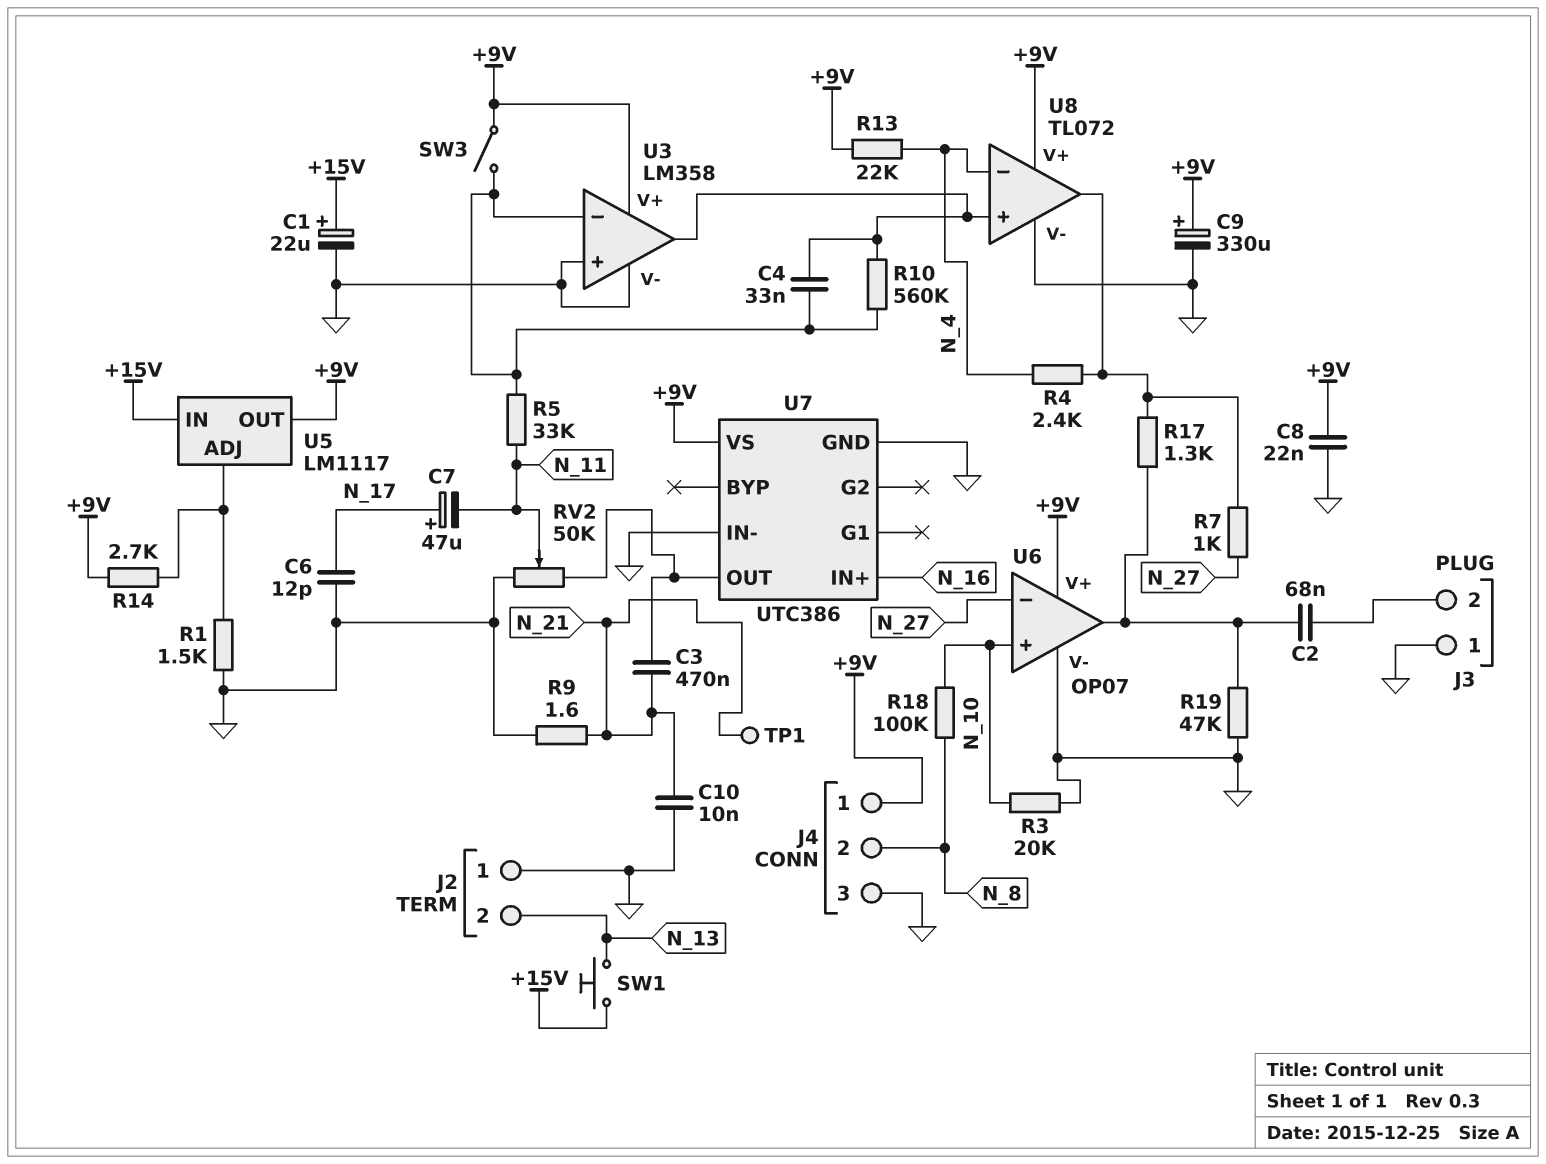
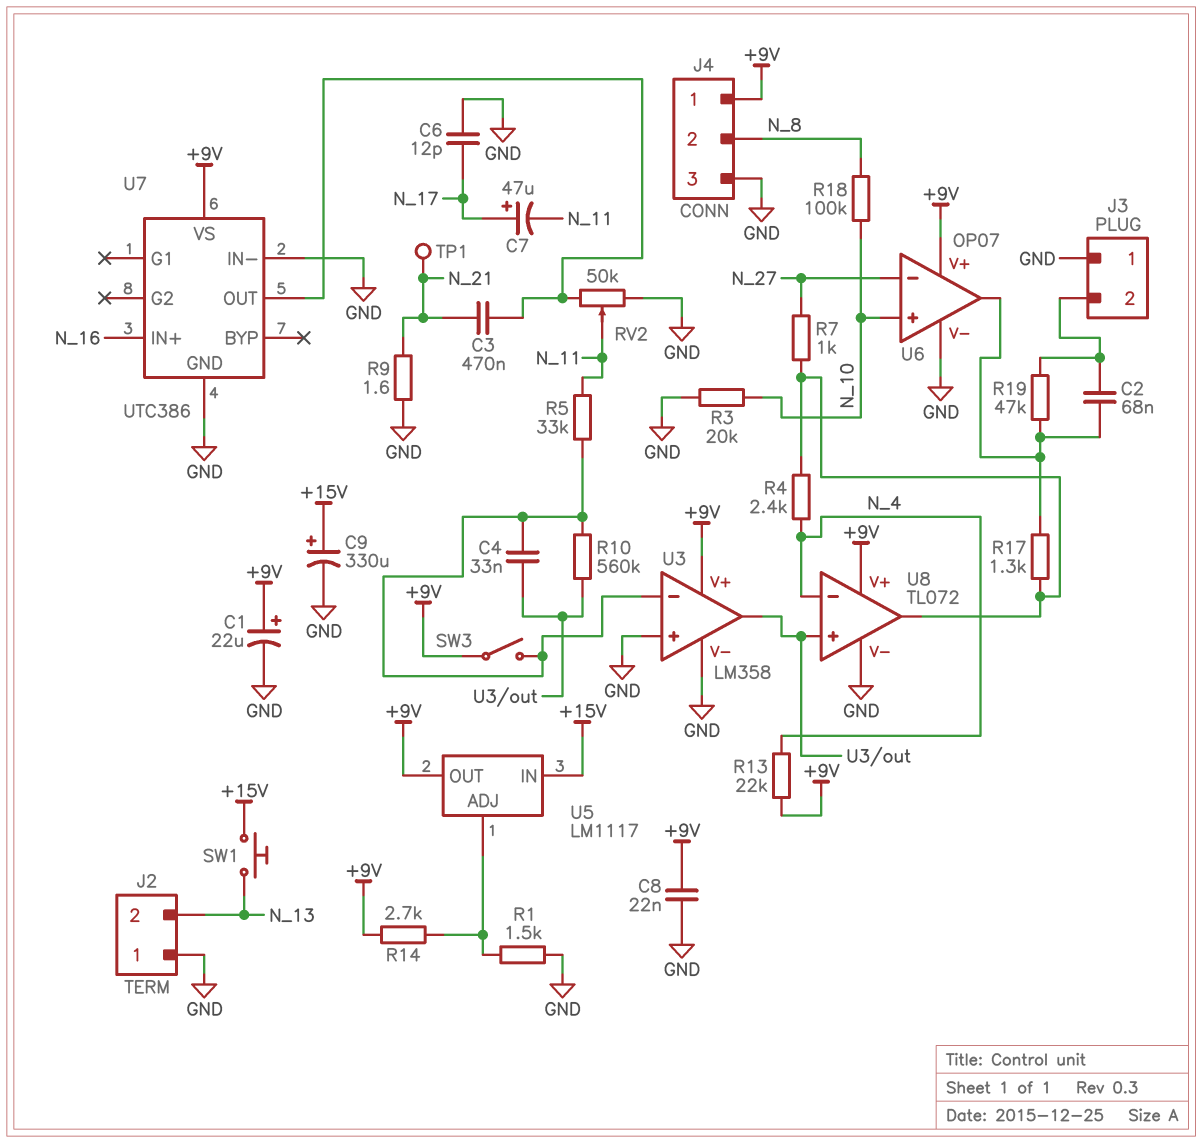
C1: 22uF (plus +15V, minus GND) -> 22uF (plus +9V, minus GND)
C9: 330uF (plus +9V, minus GND) -> 330uF (plus +15V, minus GND)
C10: 10nF (GND, N_21) -> none
R19: 47k (GND, U6/out) -> 47k (J3/2, U6/out)

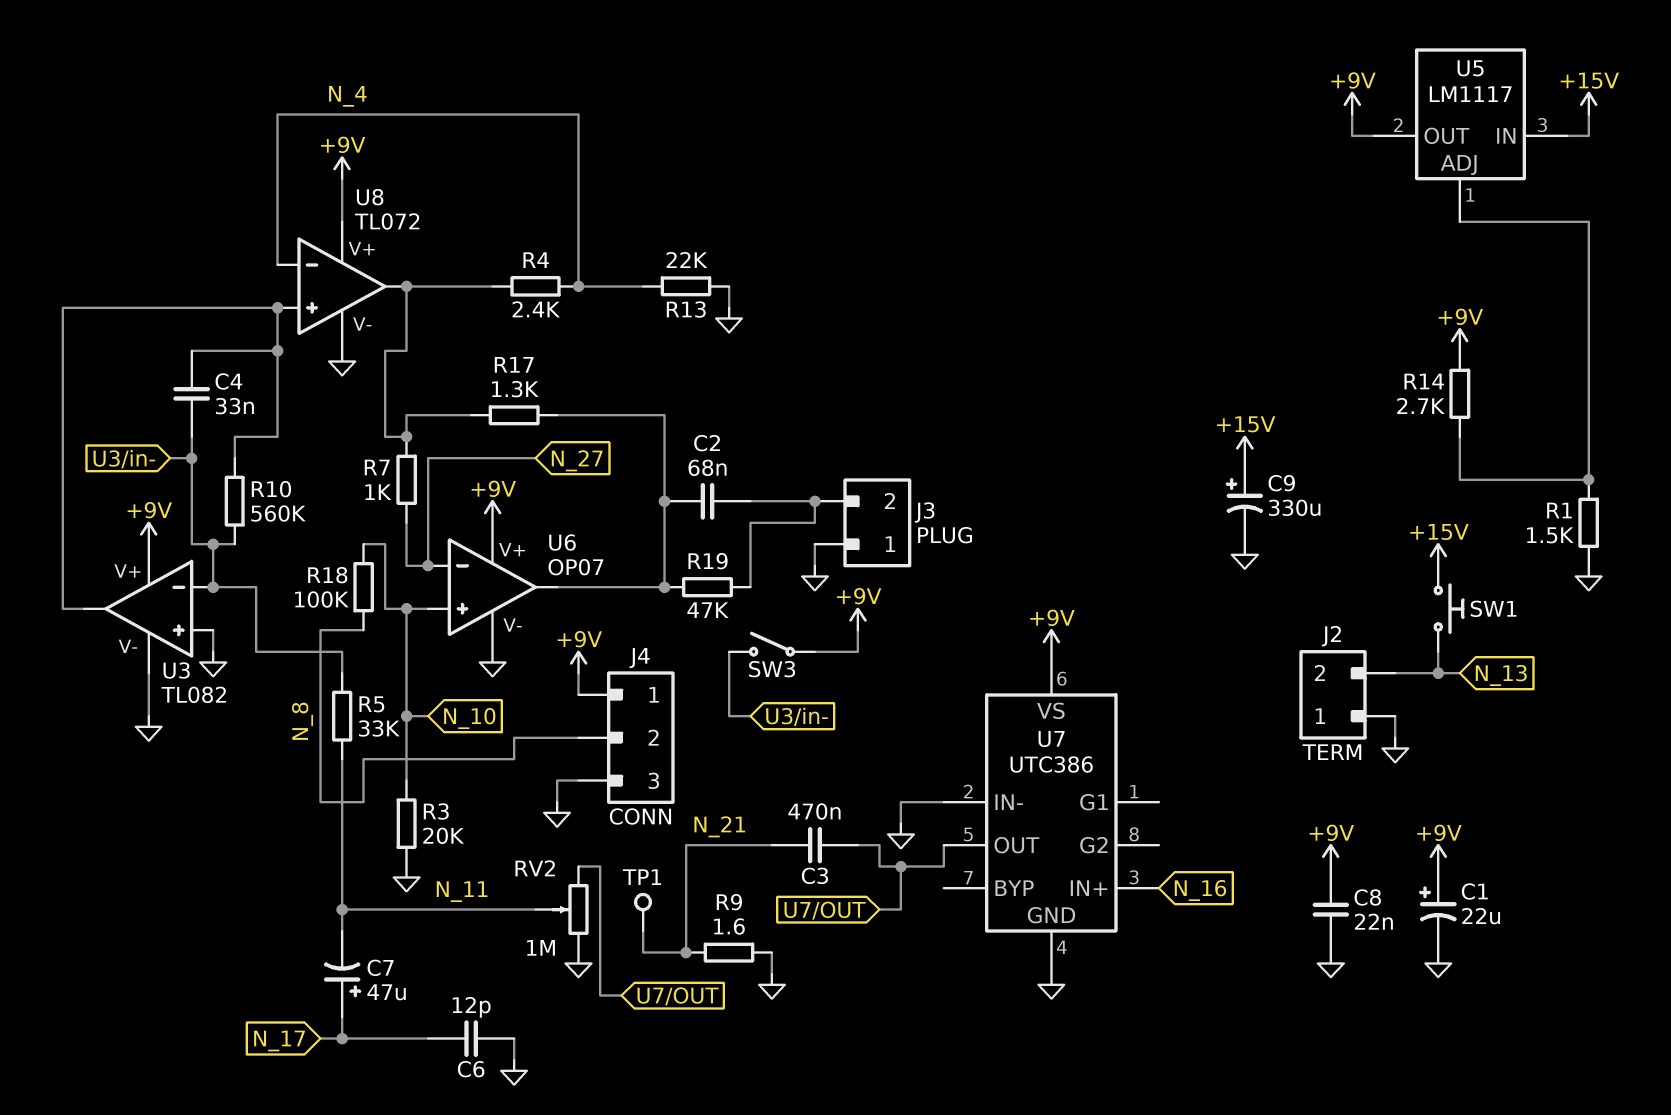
R13: 22k (+9V, N_4) -> 22k (GND, N_4)
RV2: 50k (GND, U7/OUT, wiper N_11) -> 1M (GND, U7/OUT, wiper N_11)
U3: LM358 -> TL082

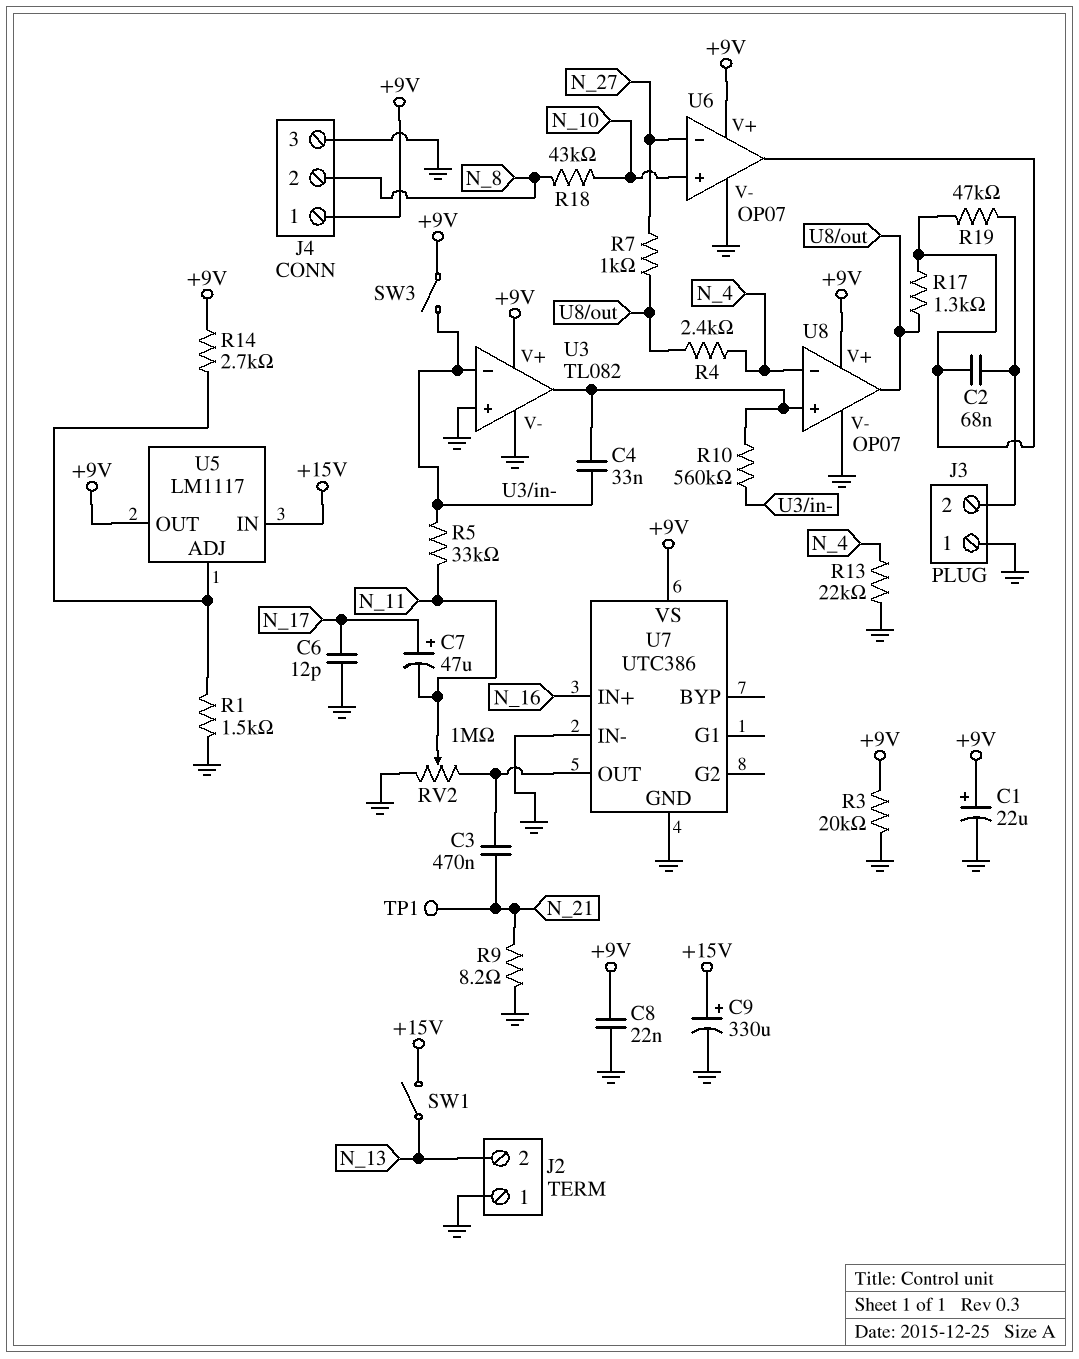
R3: 20k (GND, N_10) -> 20k (+9V, GND)
R9: 1.6 (GND, N_21) -> 8.2 (GND, N_21)
R18: 100k (N_8, N_10) -> 43k (N_8, N_10)
SW1: button (+15V, N_13) -> switch (+15V, N_13)
U8: TL072 -> OP07

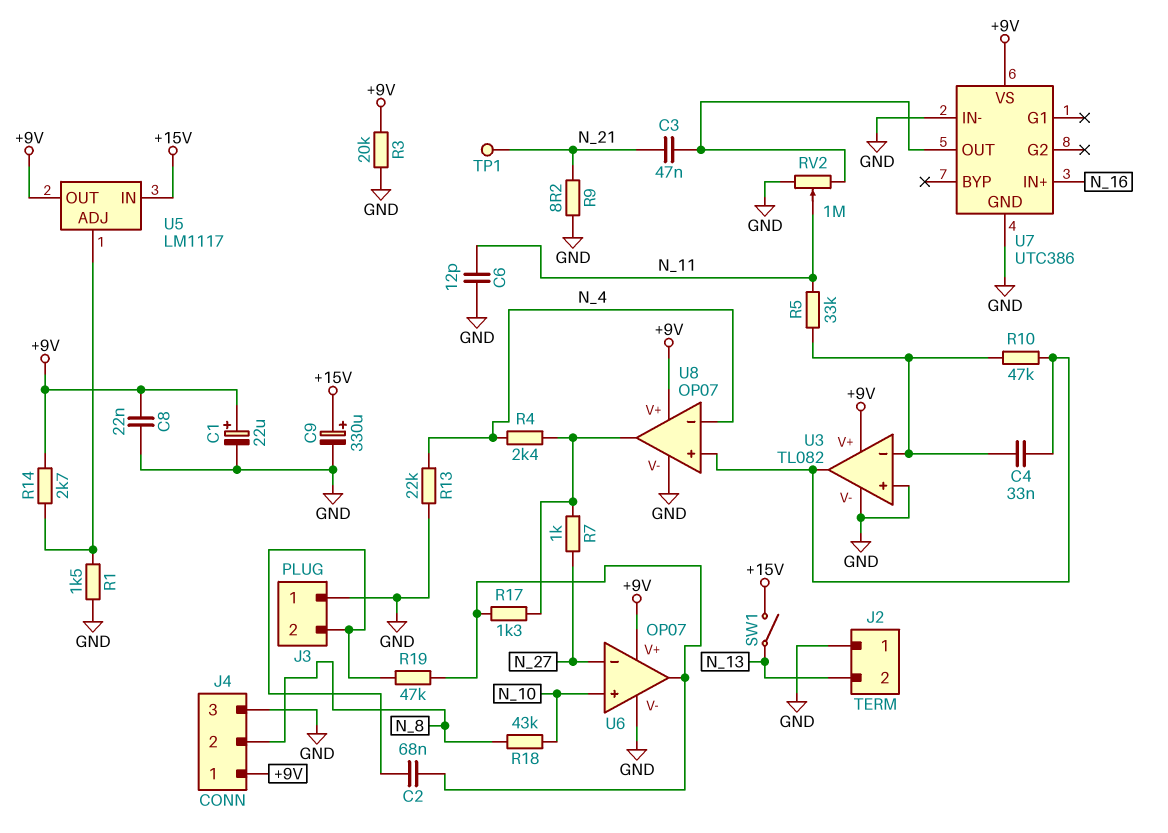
C3: 470nF (N_21, U7/OUT) -> 47nF (N_21, U7/OUT)
C6: 12pF (GND, N_17) -> 12pF (GND, N_11)
C7: 47uF (plus N_17, minus N_11) -> none
R10: 560k (U3/in-, U3/out) -> 47k (U3/in-, U3/out)
SW3: switch (+9V, U3/in-) -> none

